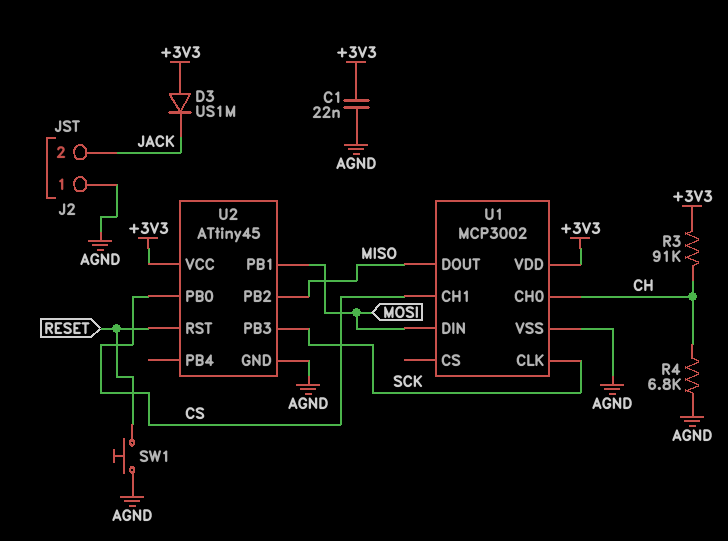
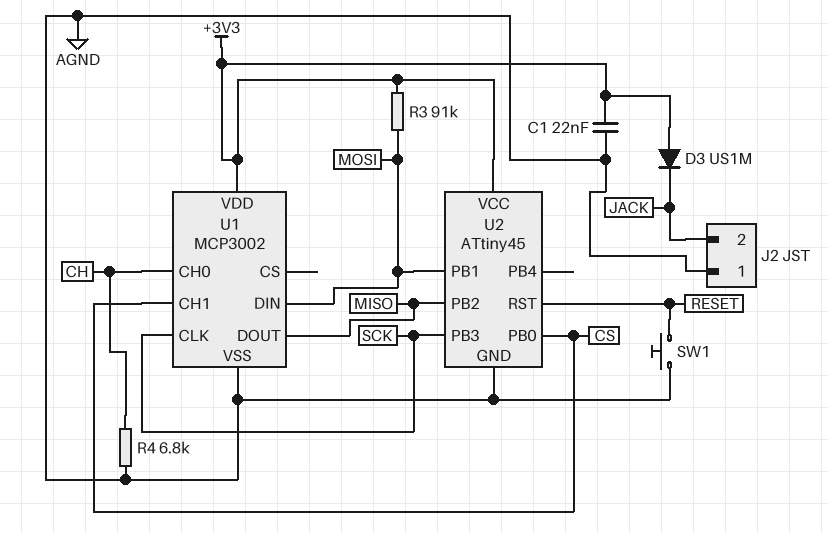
R3: 91k (+3V3, CH) -> 91k (+3V3, MOSI)

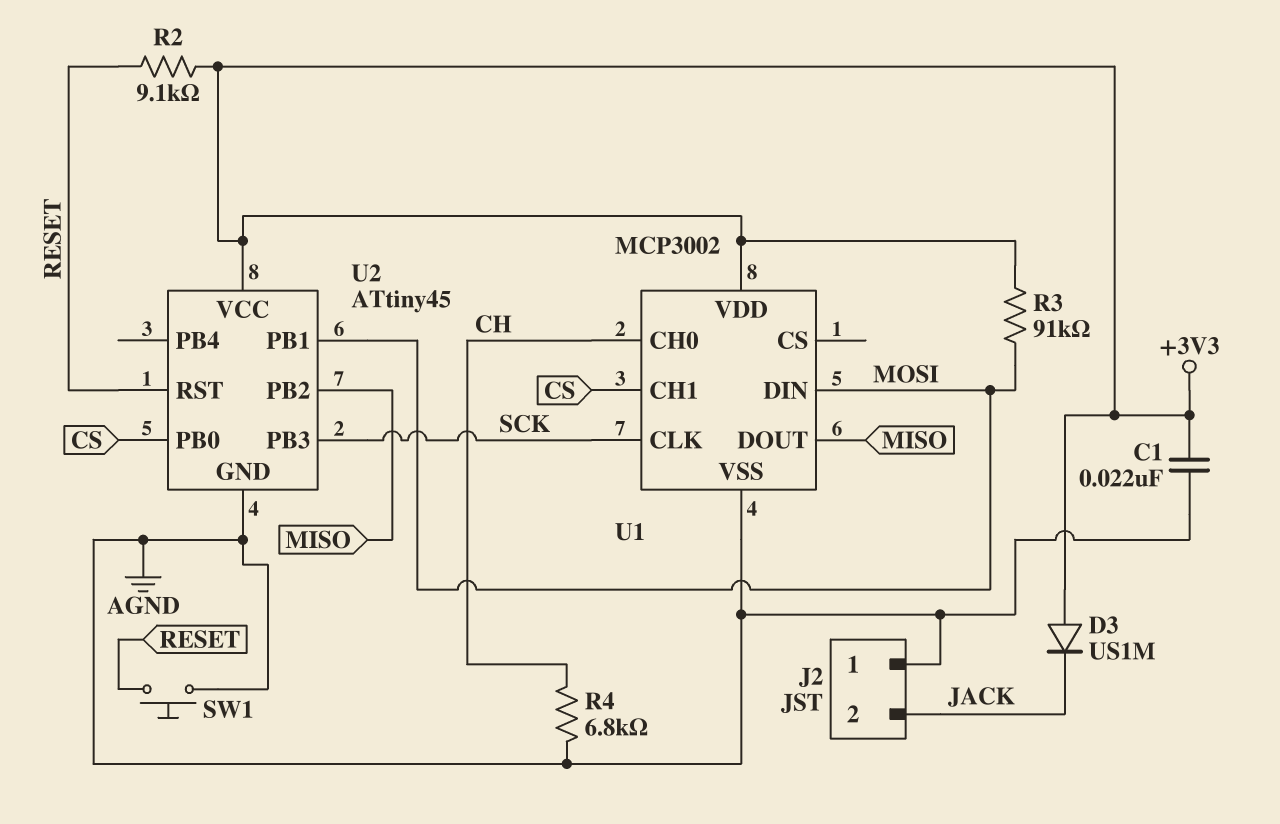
R2: none -> 9.1k (+3V3, RESET)

